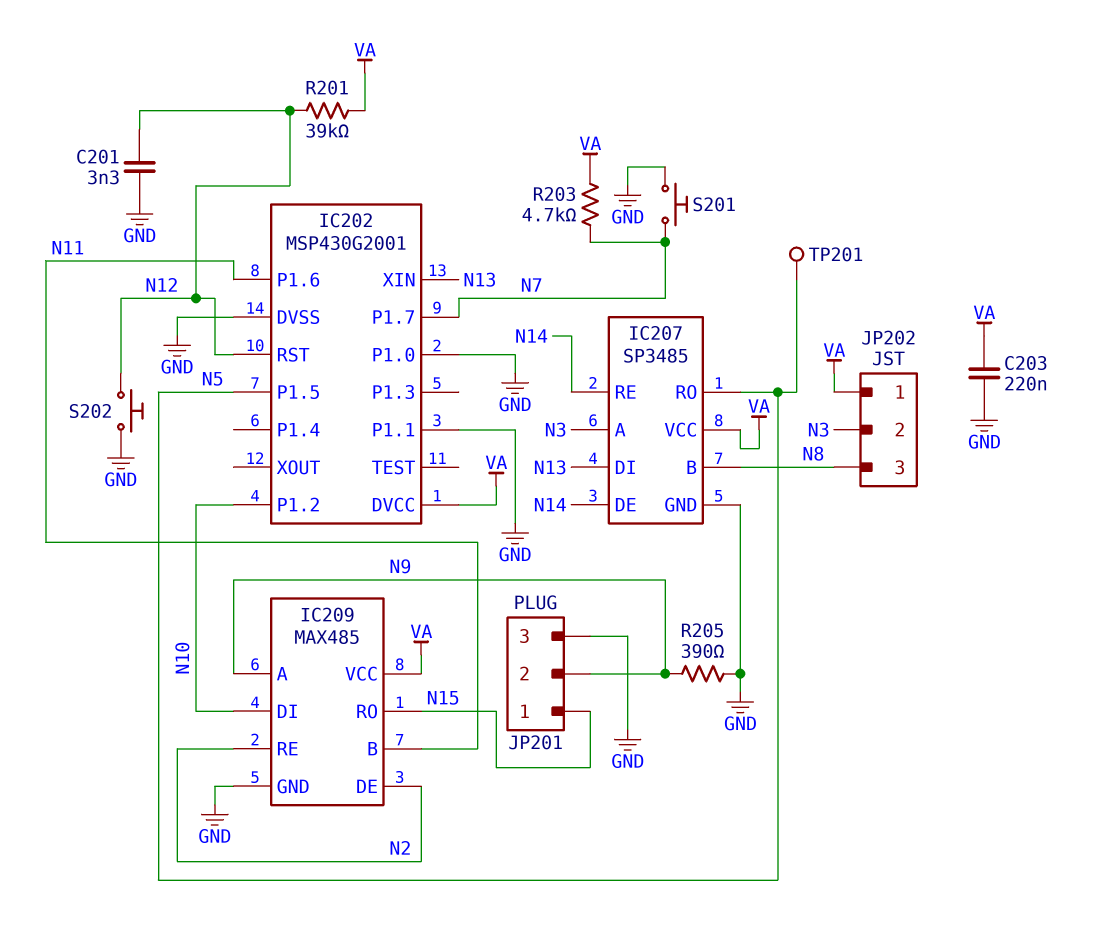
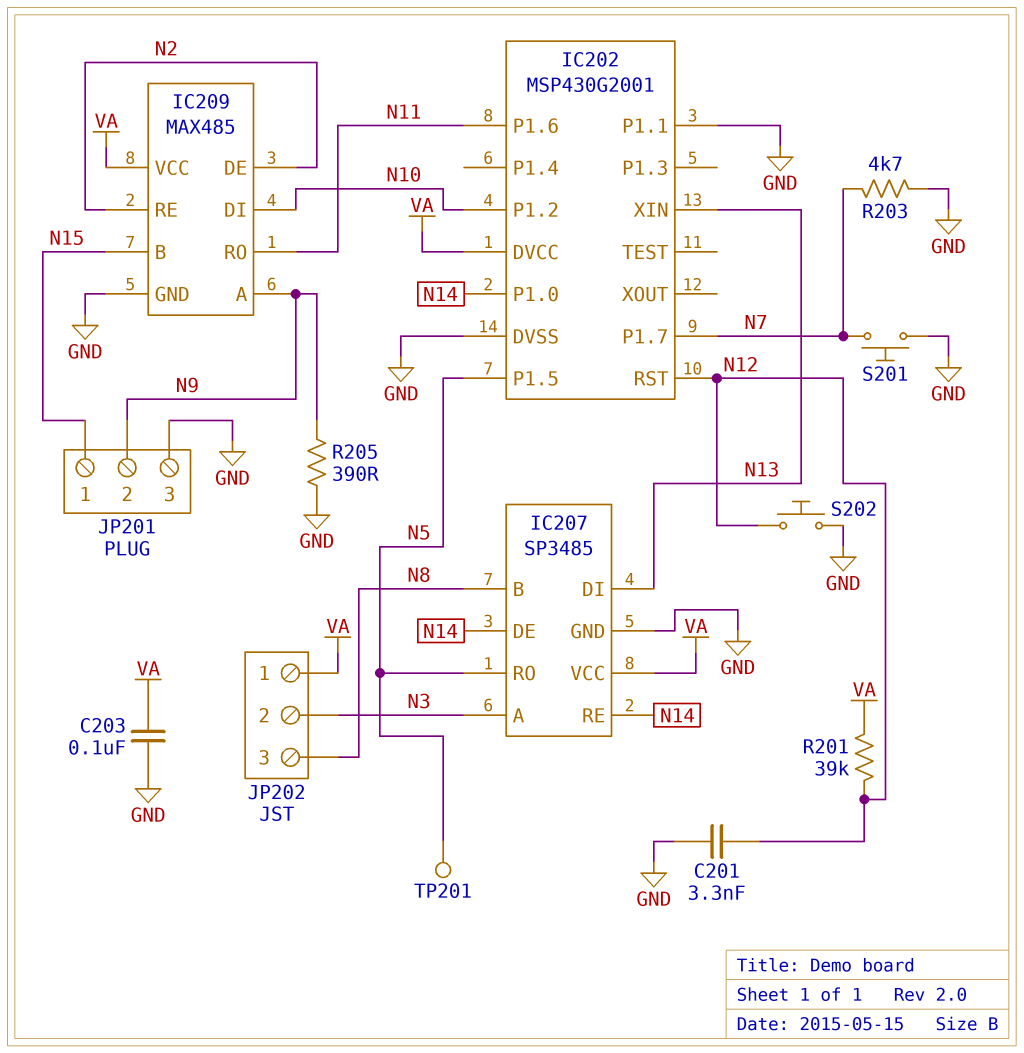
C203: 220nF (GND, VA) -> 100nF (GND, VA)
IC202 pin P1.0: GND -> N14
IC209 pin B: N11 -> N15
IC209 pin RO: N15 -> N11
R203: 4.7k (N7, VA) -> 4.7k (GND, N7)

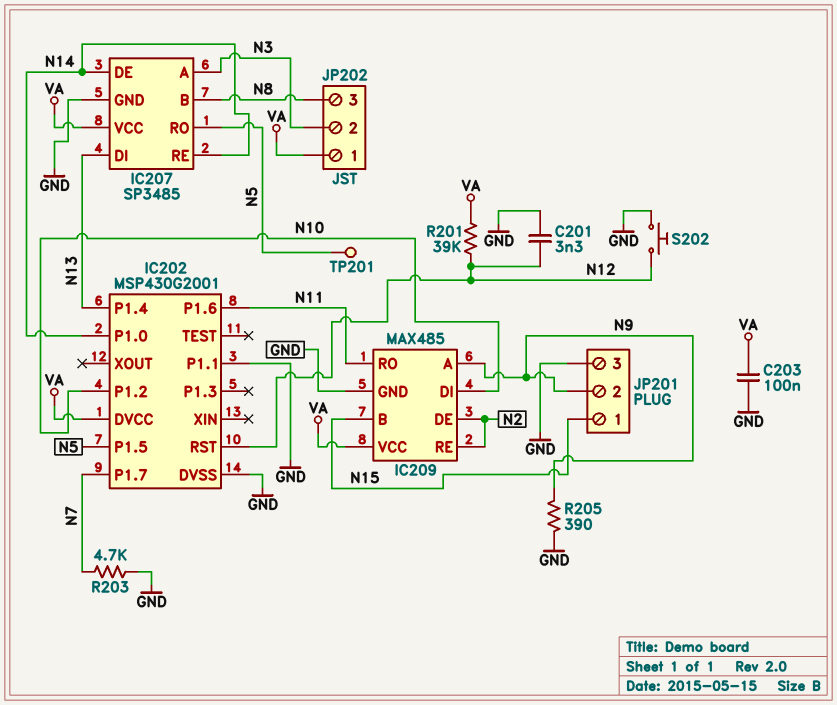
IC202 pin P1.4: none -> N13
IC202 pin XIN: N13 -> none
S201: button (GND, N7) -> none

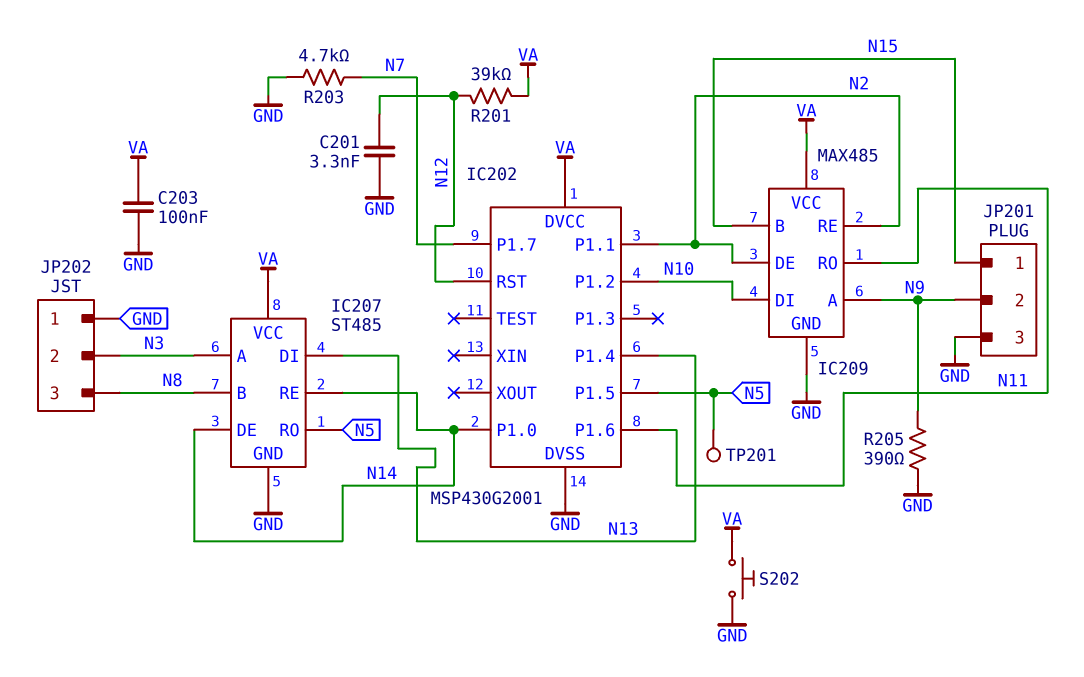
IC202 pin P1.1: GND -> N2
IC207: SP3485 -> ST485
JP202 pin 1: VA -> GND
S202: button (GND, N12) -> button (GND, VA)

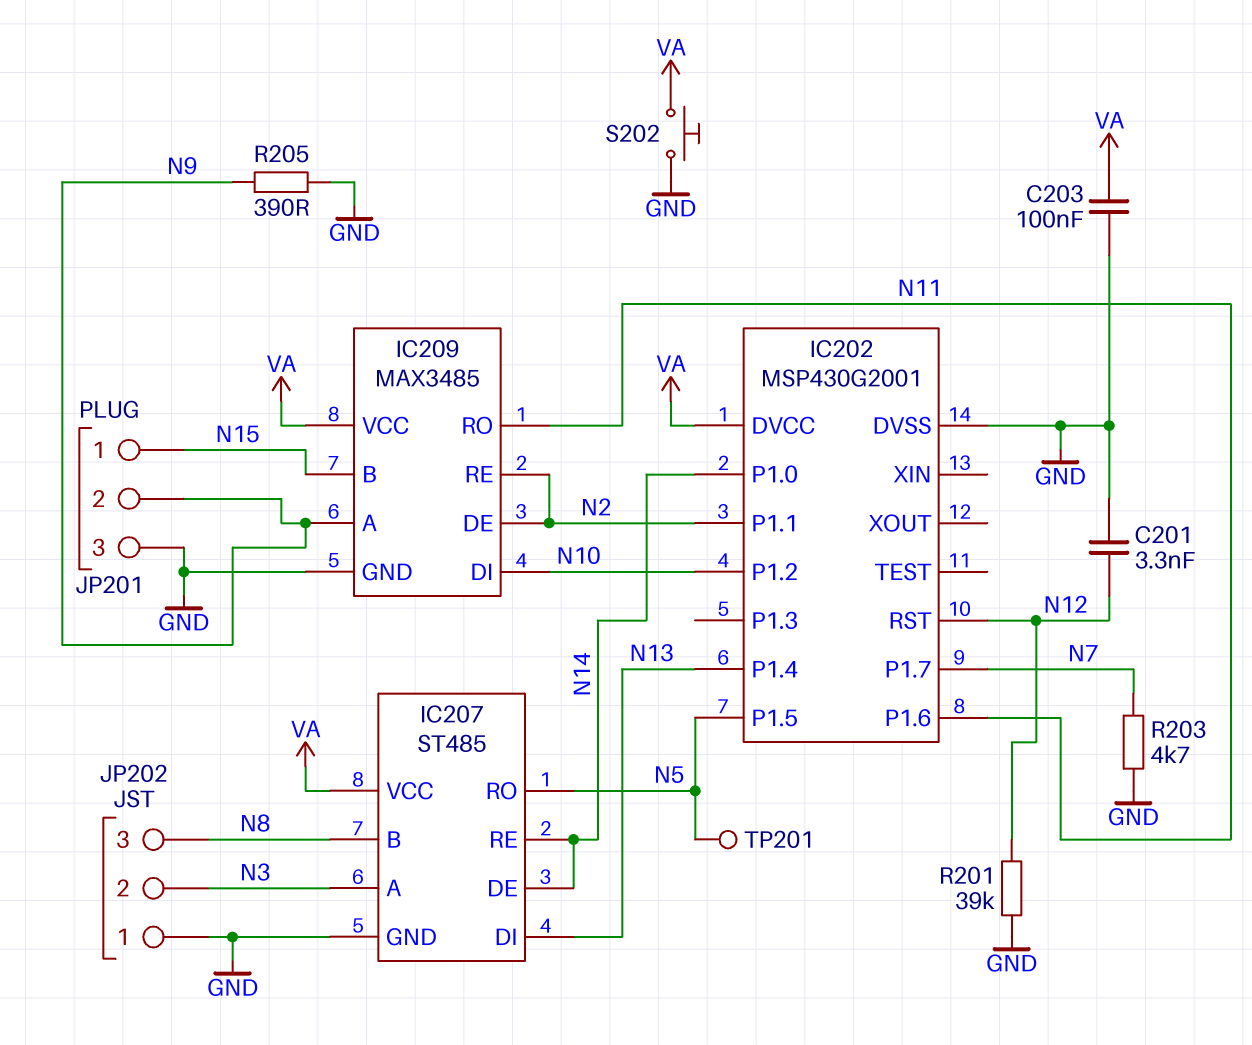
IC209: MAX485 -> MAX3485
R201: 39k (N12, VA) -> 39k (GND, N12)

